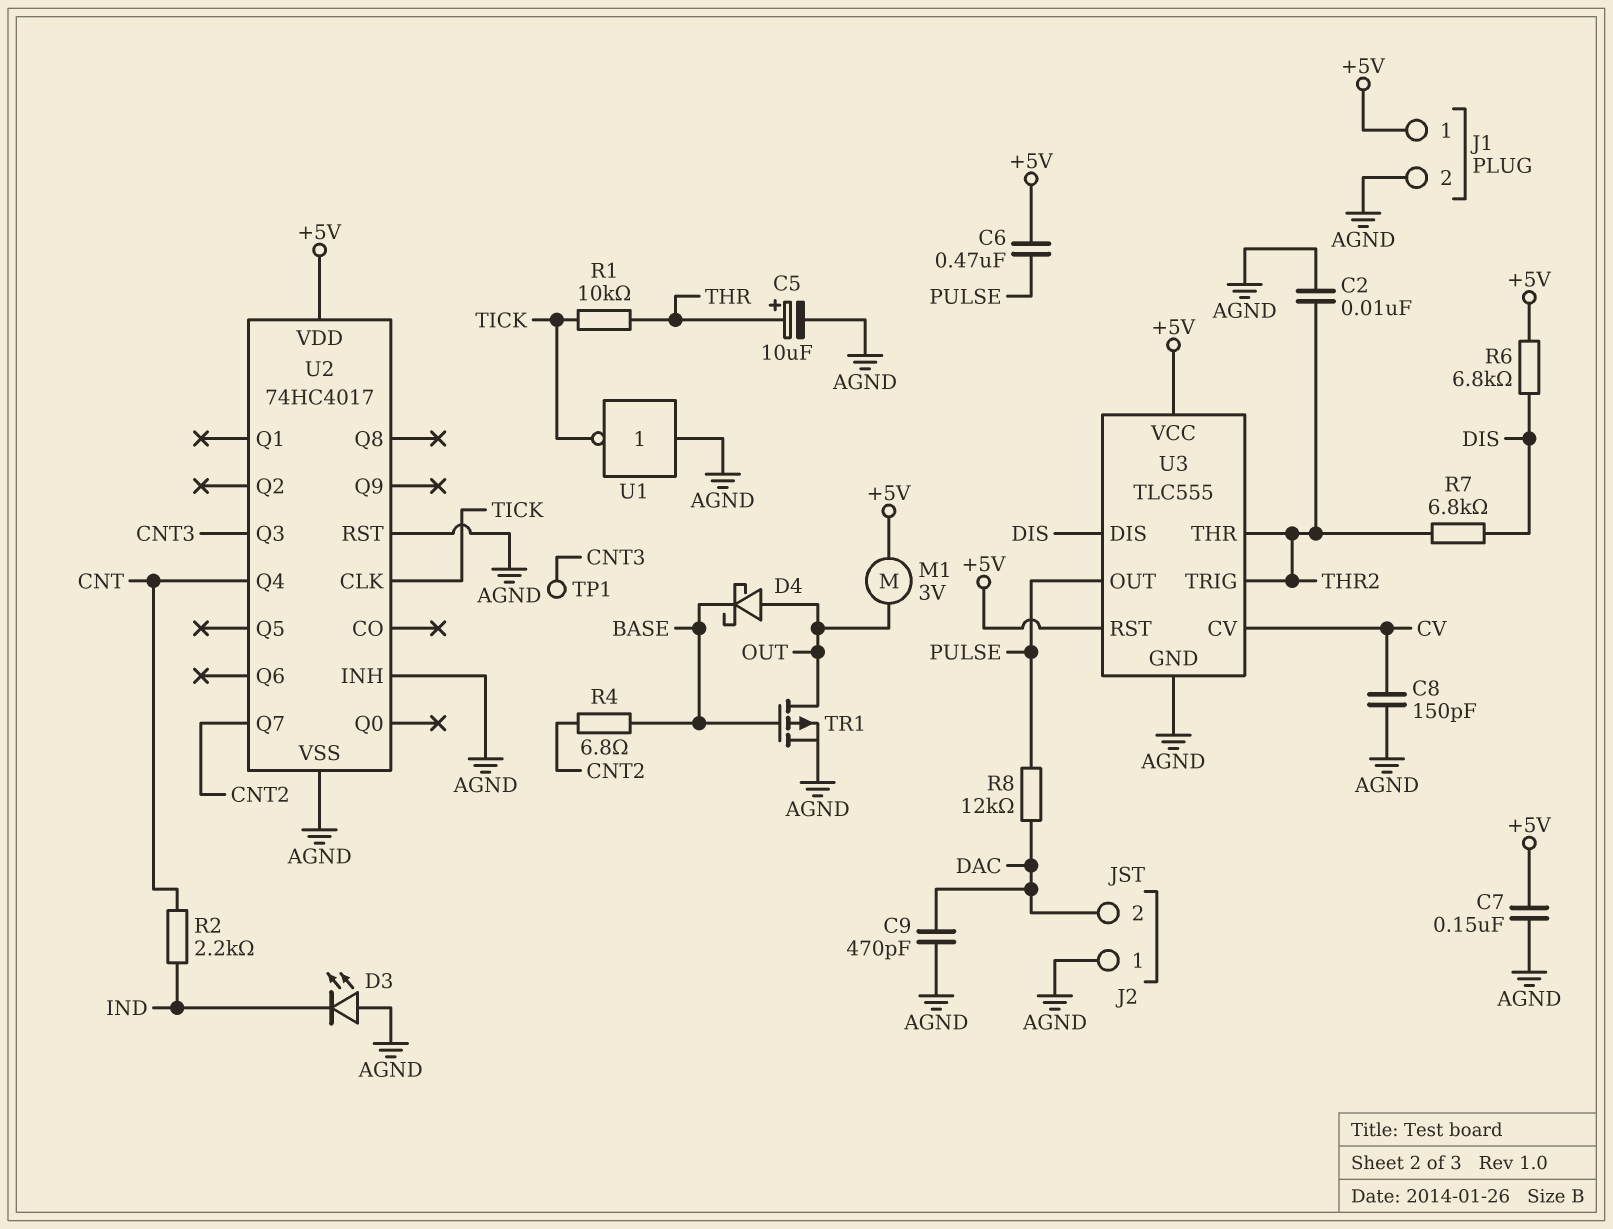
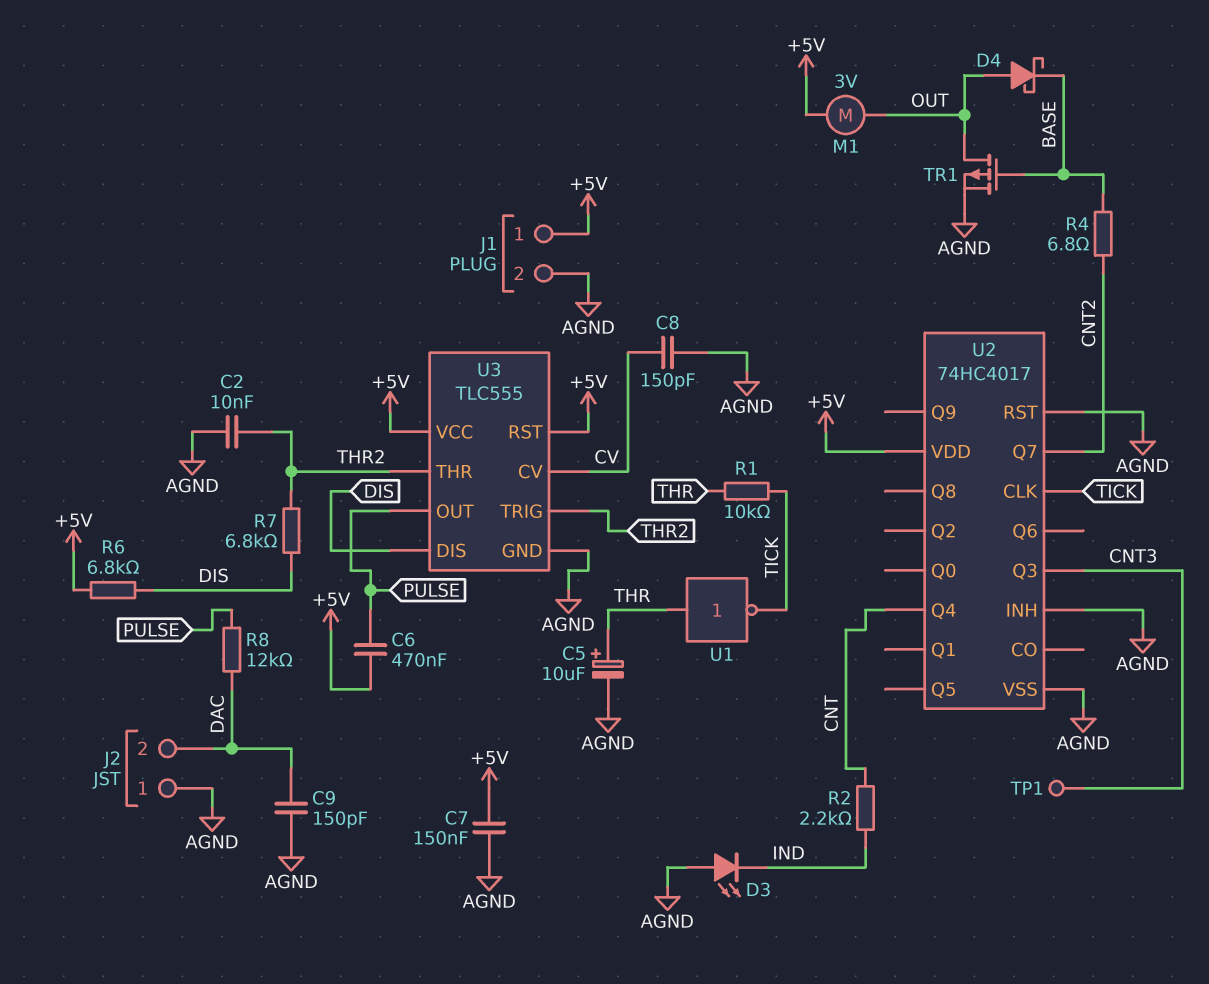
C9: 470pF (AGND, DAC) -> 150pF (AGND, DAC)
U1: NOT (in AGND, out TICK) -> NOT (in THR, out TICK)

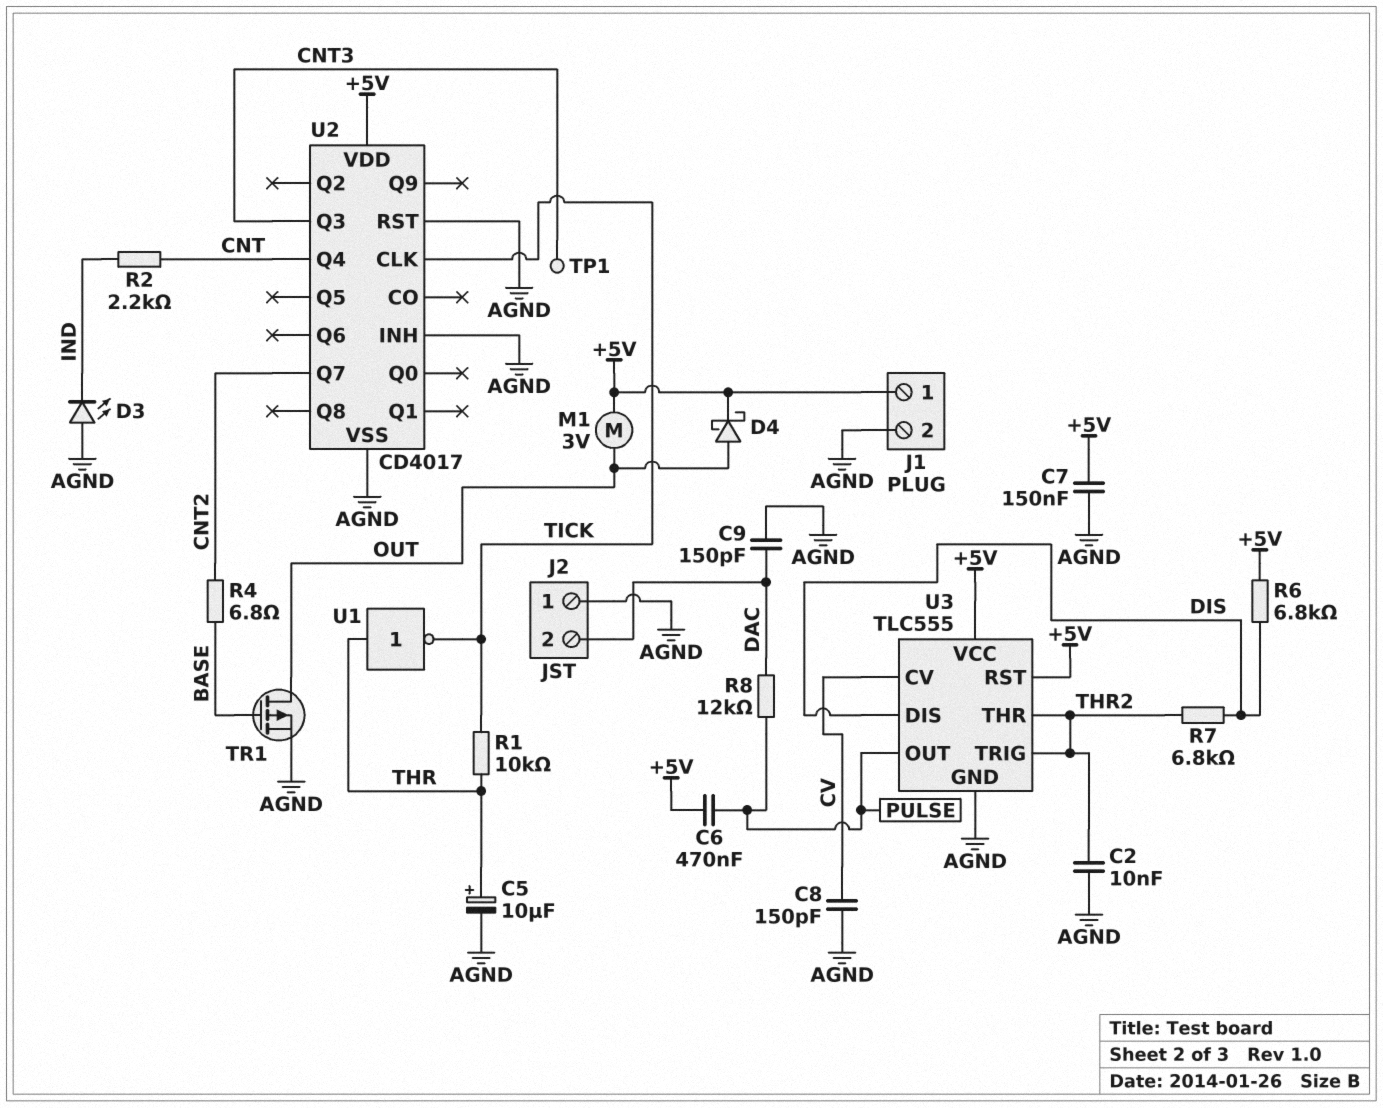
D4: schottky (A OUT, K BASE) -> schottky (A OUT, K +5V)
U2: 74HC4017 -> CD4017

